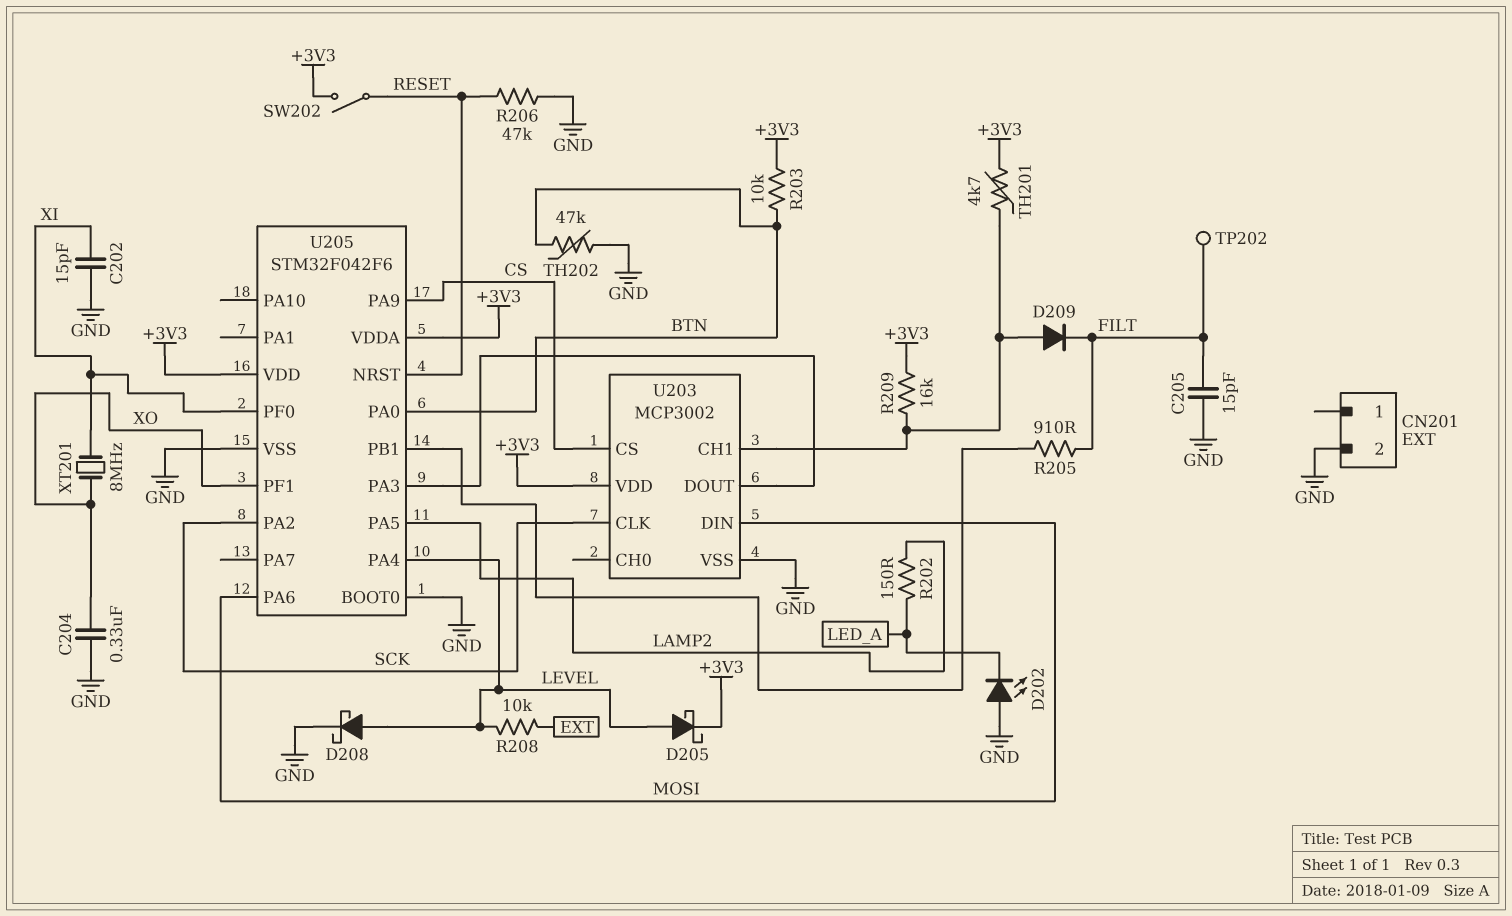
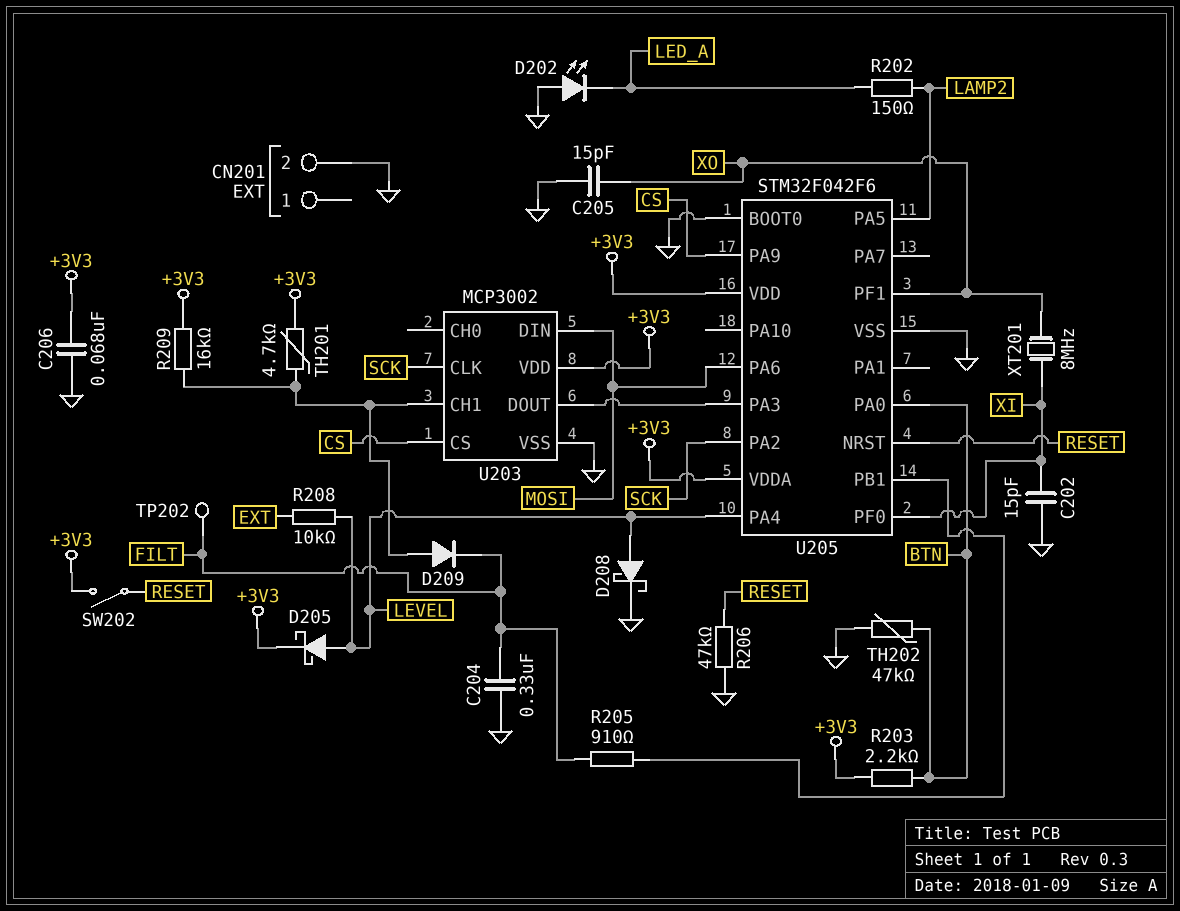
C204: 330nF (GND, XO) -> 330nF (FILT, GND)
C205: 15pF (FILT, GND) -> 15pF (GND, XO)
C206: none -> 68nF (+3V3, GND)
R203: 10k (+3V3, BTN) -> 2.2k (+3V3, BTN)

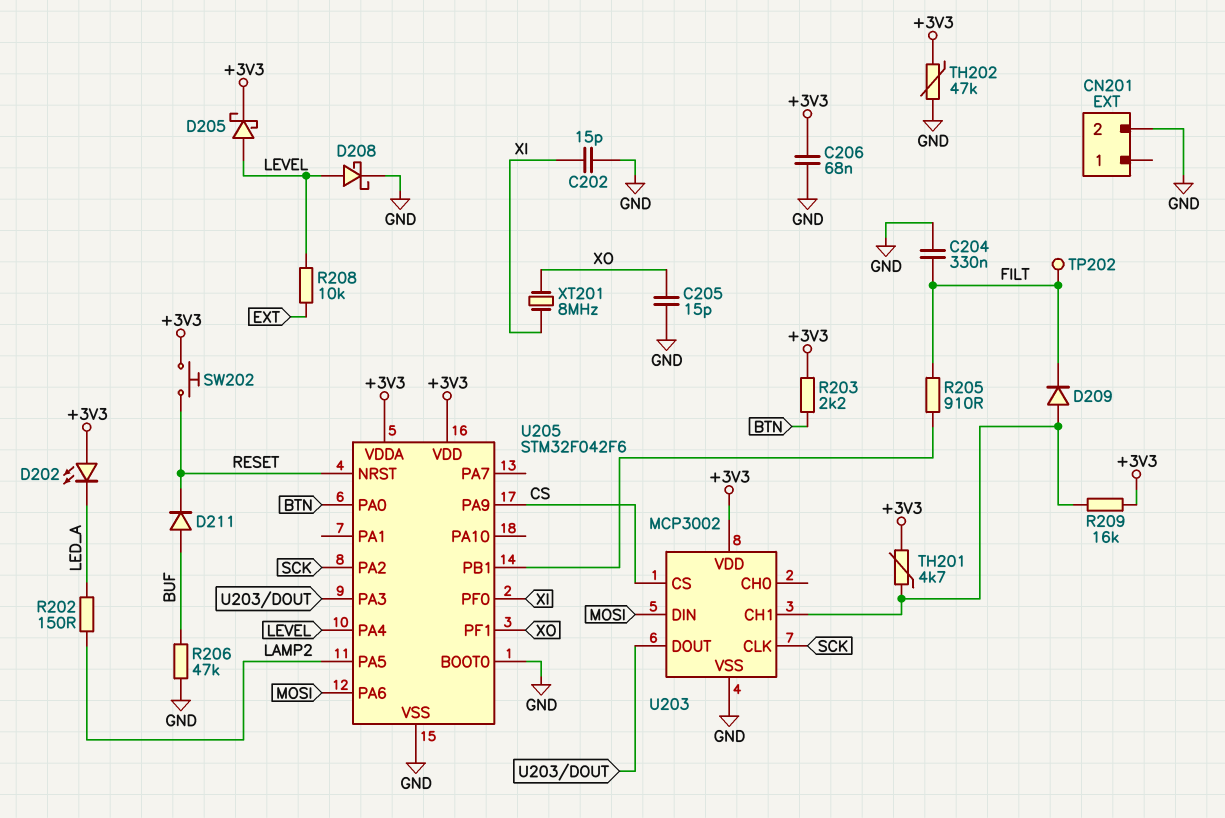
D202: LED (A GND, K LED_A) -> LED (A +3V3, K LED_A)
D211: none -> diode (A BUF, K RESET)
R206: 47k (GND, RESET) -> 47k (BUF, GND)
SW202: switch (+3V3, RESET) -> button (+3V3, RESET)
TH202: 47k (BTN, GND) -> 47k (+3V3, GND)

